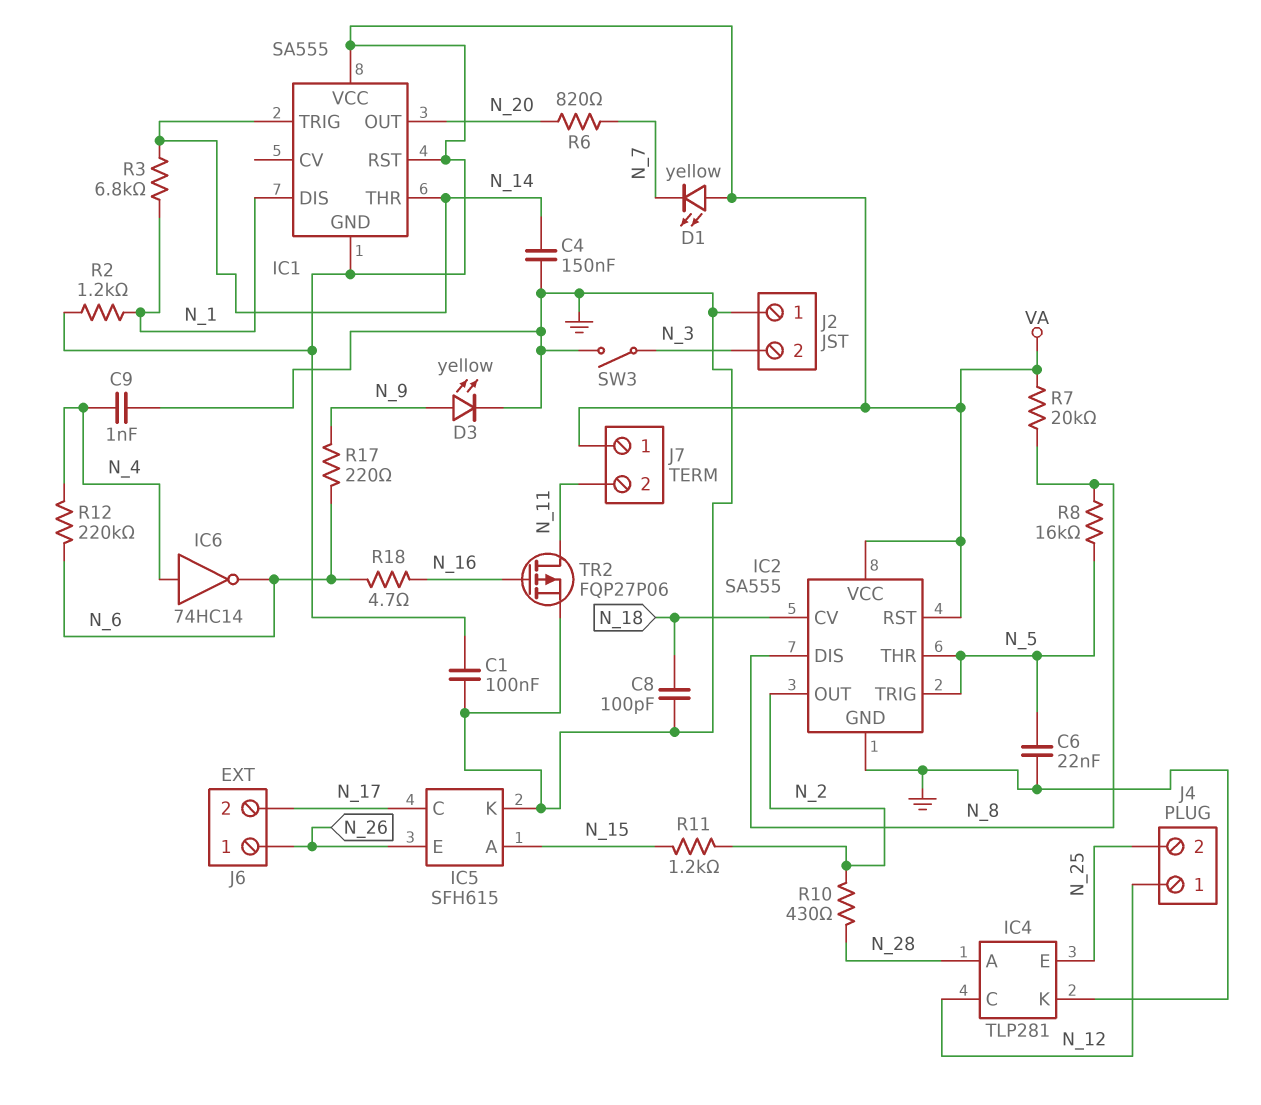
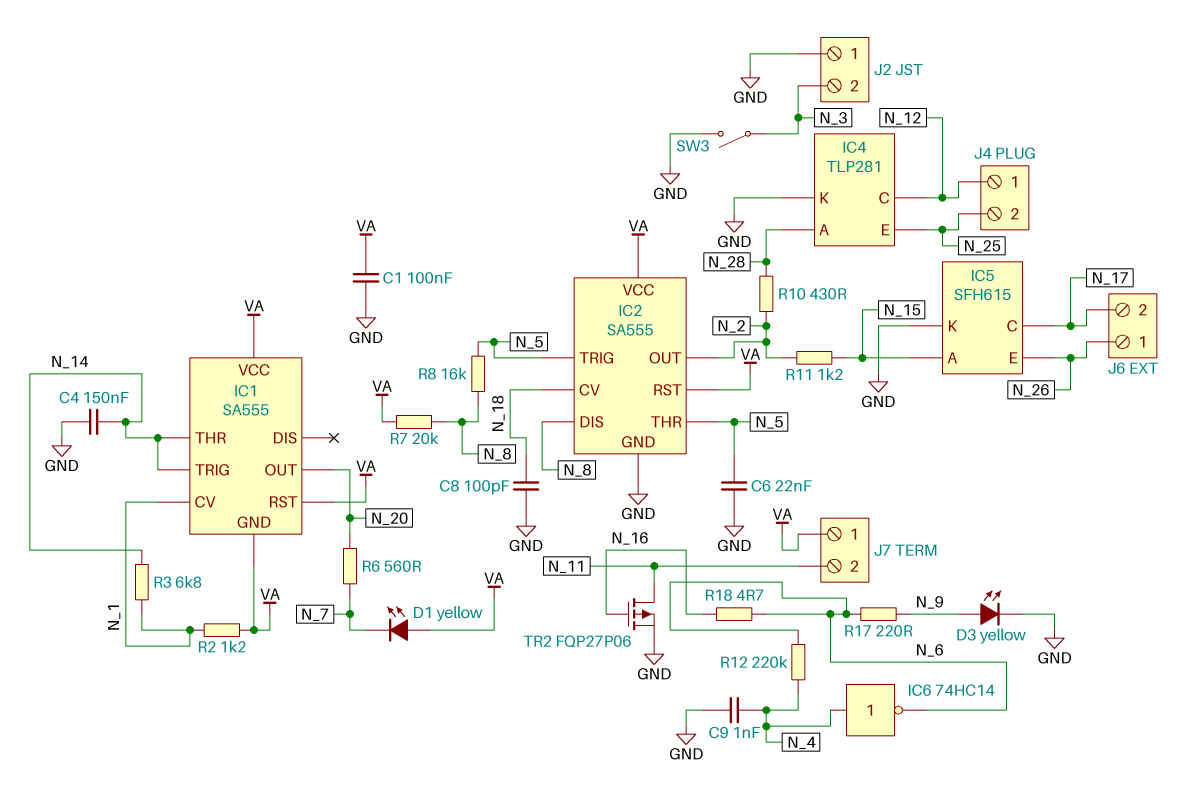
IC1 pin CV: none -> N_1
IC1 pin DIS: N_1 -> none
R6: 820 (N_7, N_20) -> 560 (N_7, N_20)

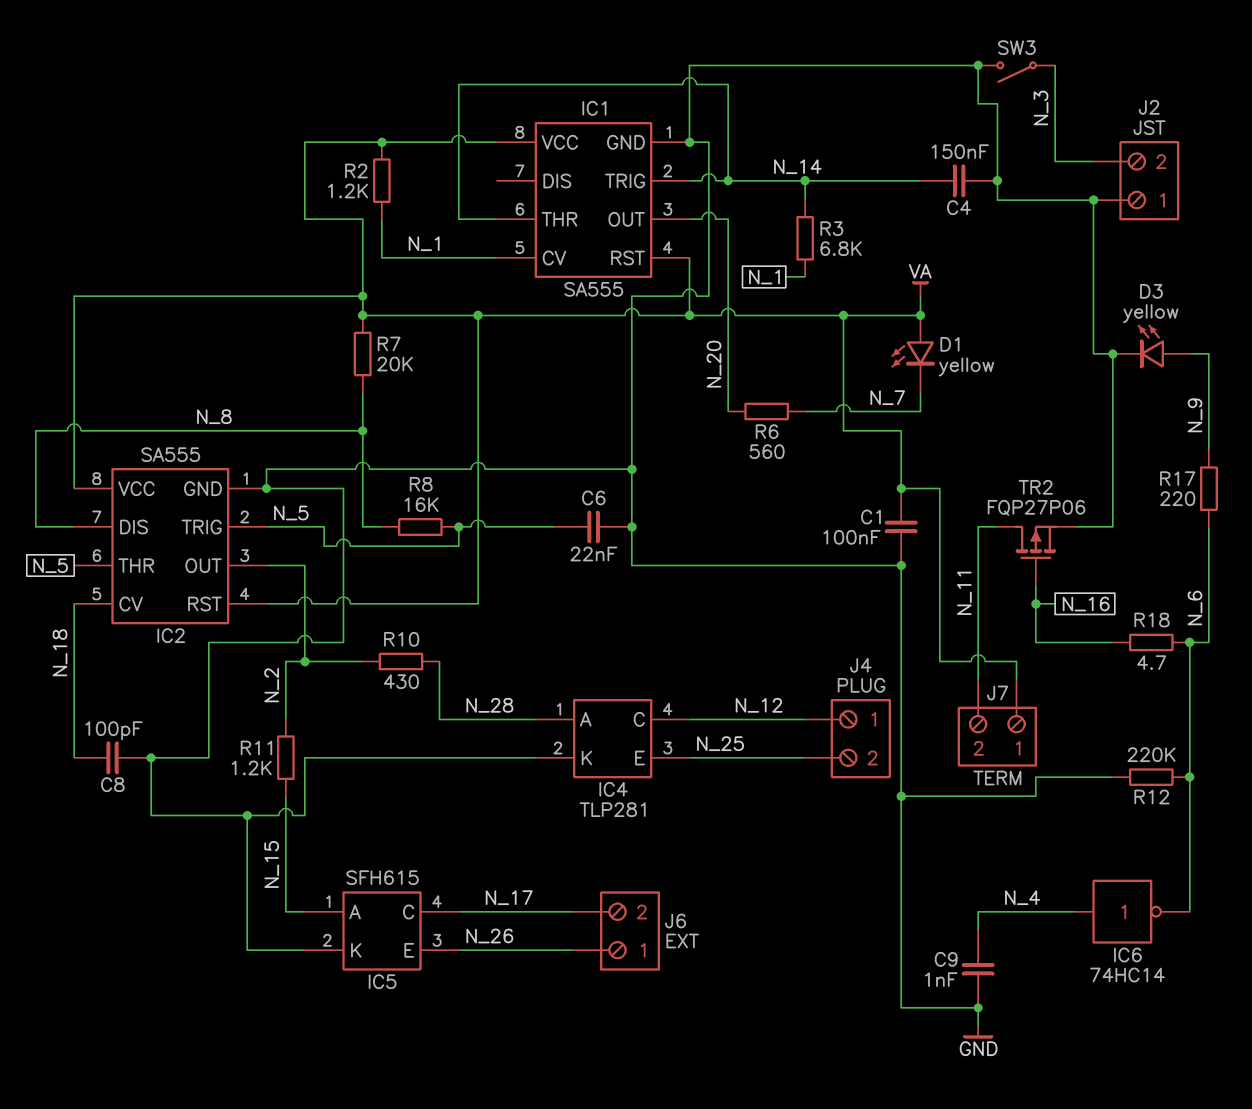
IC1 pin GND: VA -> GND
R12: 220k (N_4, N_6) -> 220k (GND, N_6)

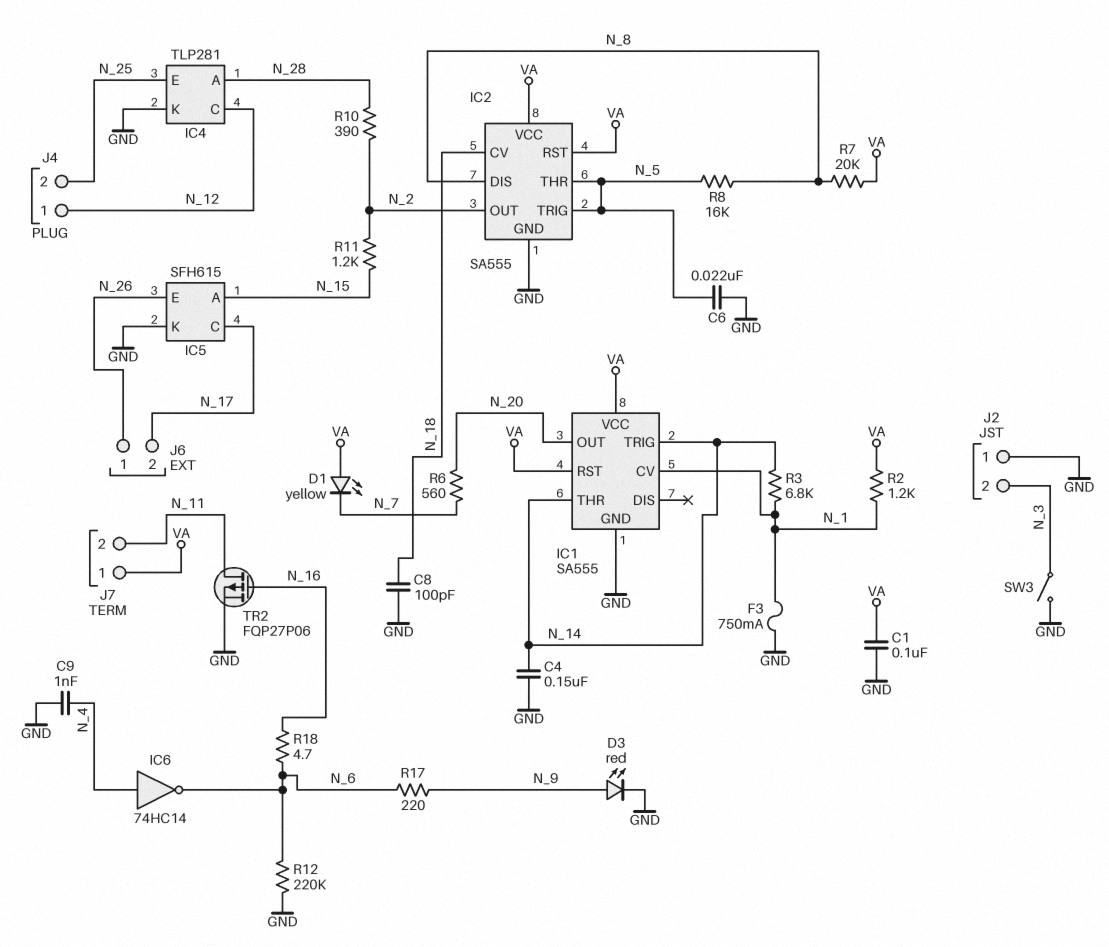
D3: LED yellow (A N_9, K GND) -> LED red (A N_9, K GND)
F3: none -> 750mA (GND, N_1)
R10: 430 (N_2, N_28) -> 390 (N_2, N_28)

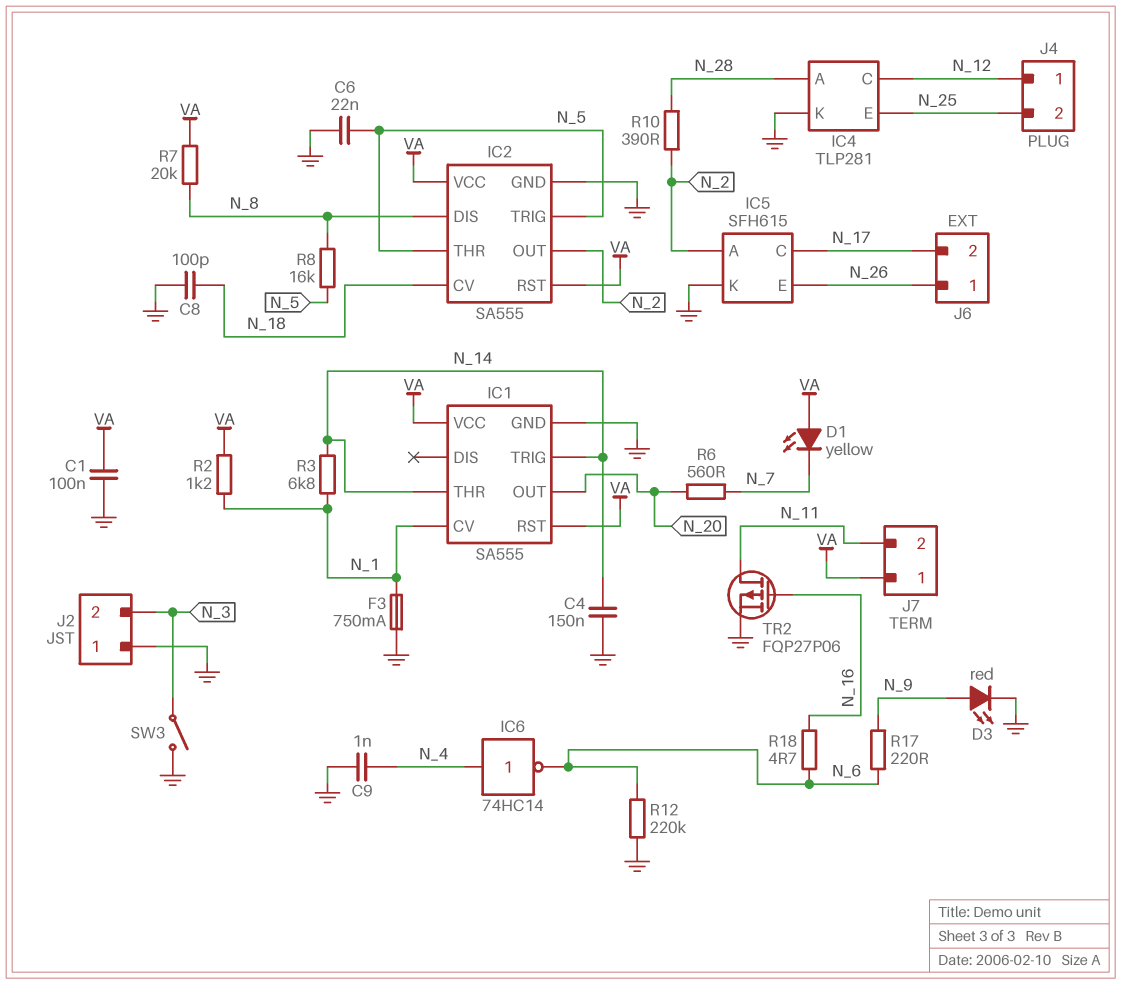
IC5 pin A: N_15 -> N_2
R11: 1.2k (N_2, N_15) -> none

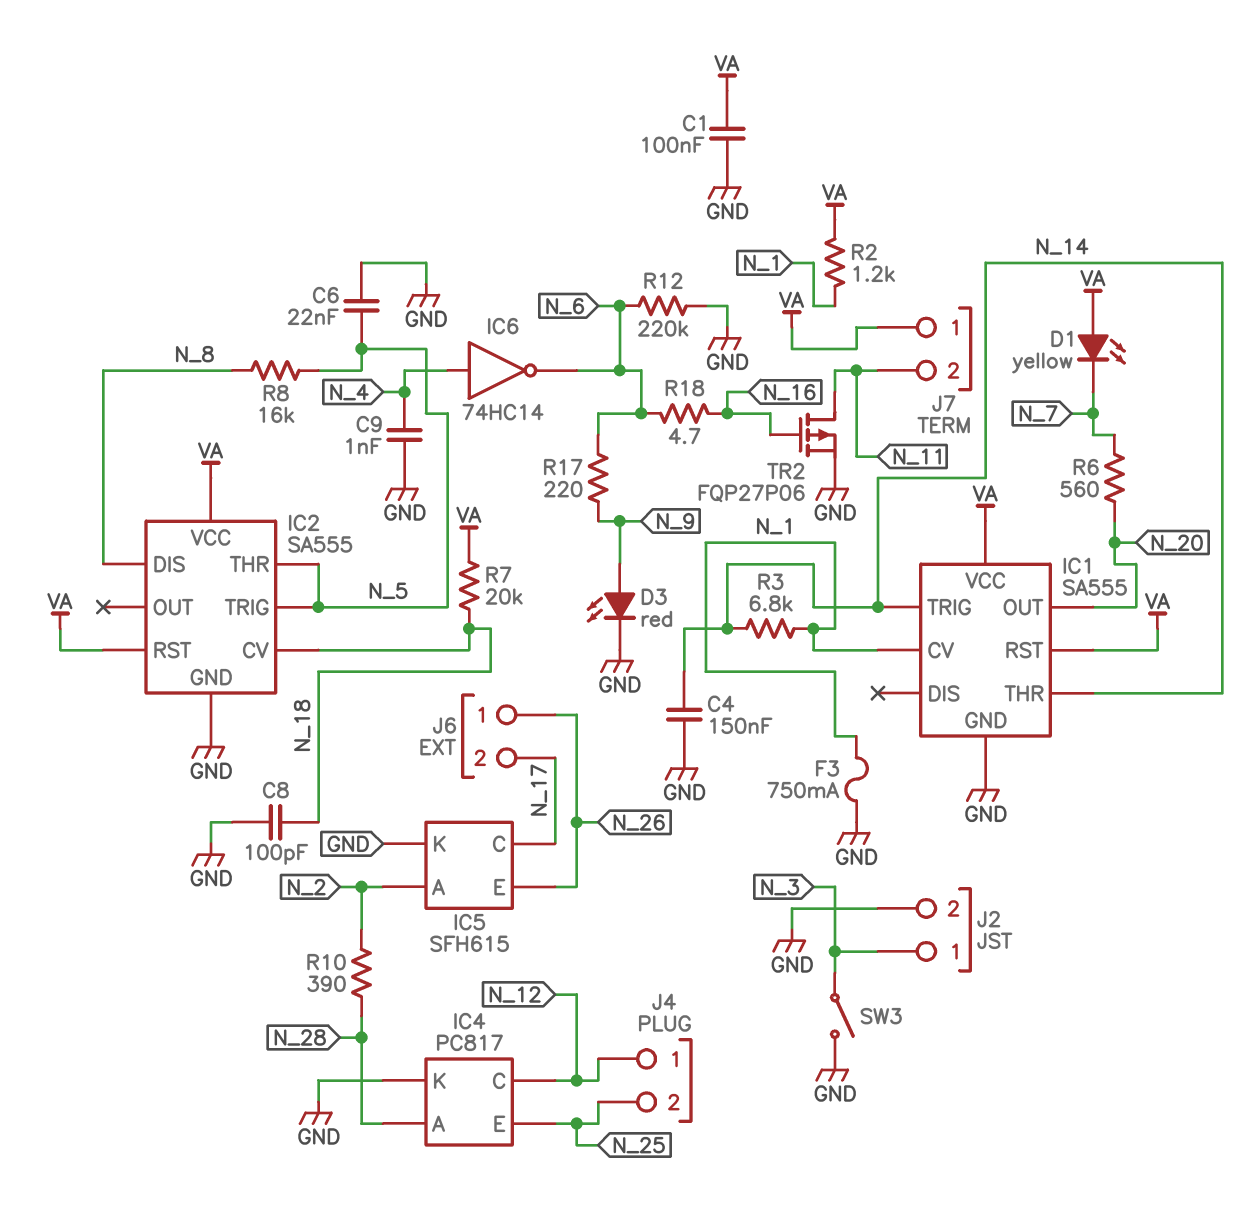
IC2 pin OUT: N_2 -> none
IC4: TLP281 -> PC817
J2 pin 1: GND -> N_3
J2 pin 2: N_3 -> GND
R7: 20k (N_8, VA) -> 20k (N_18, VA)

